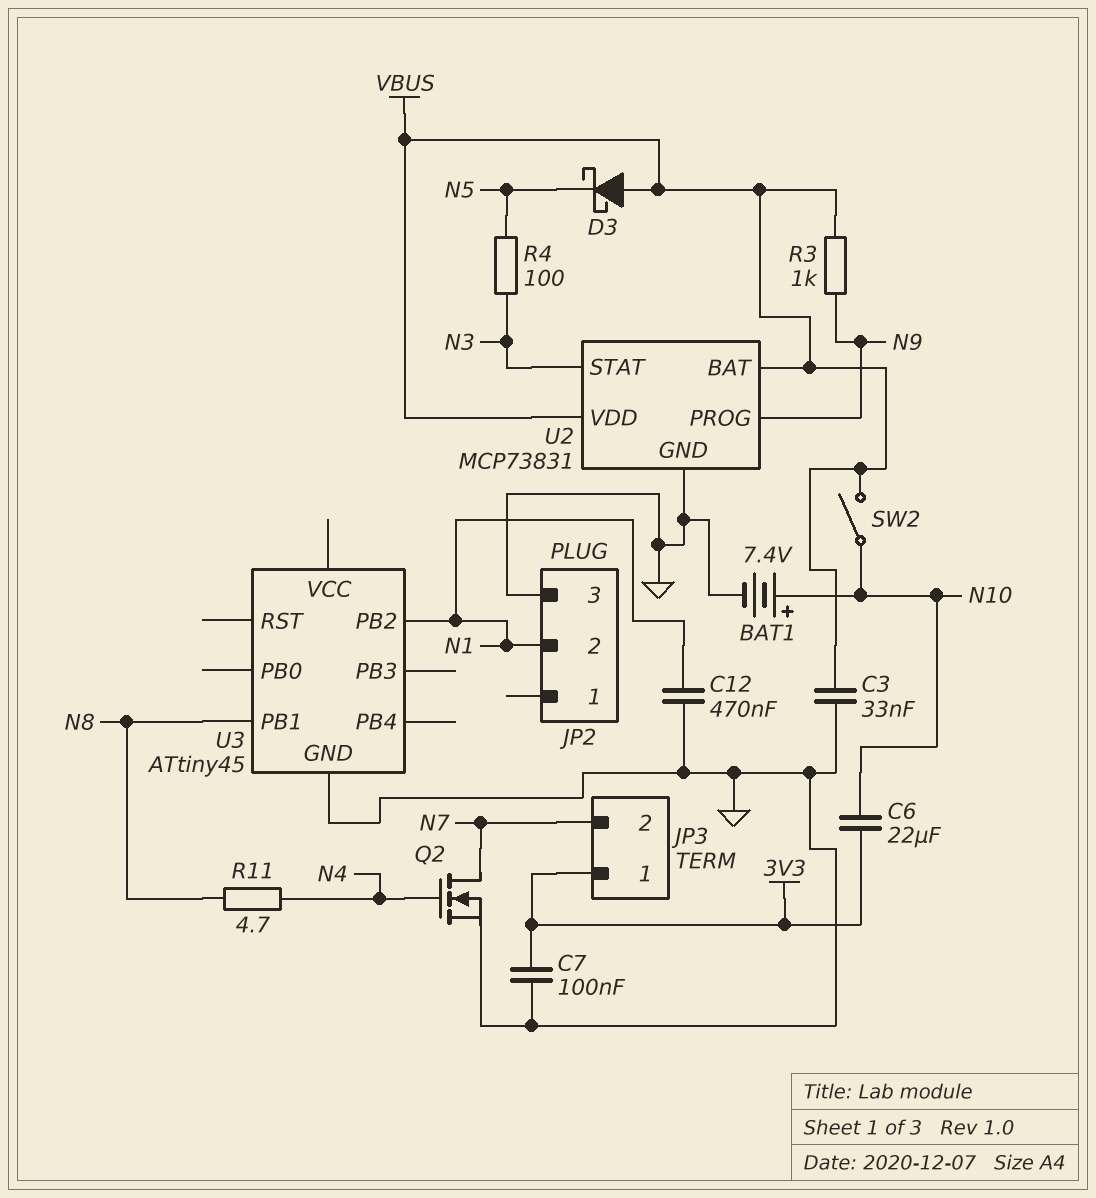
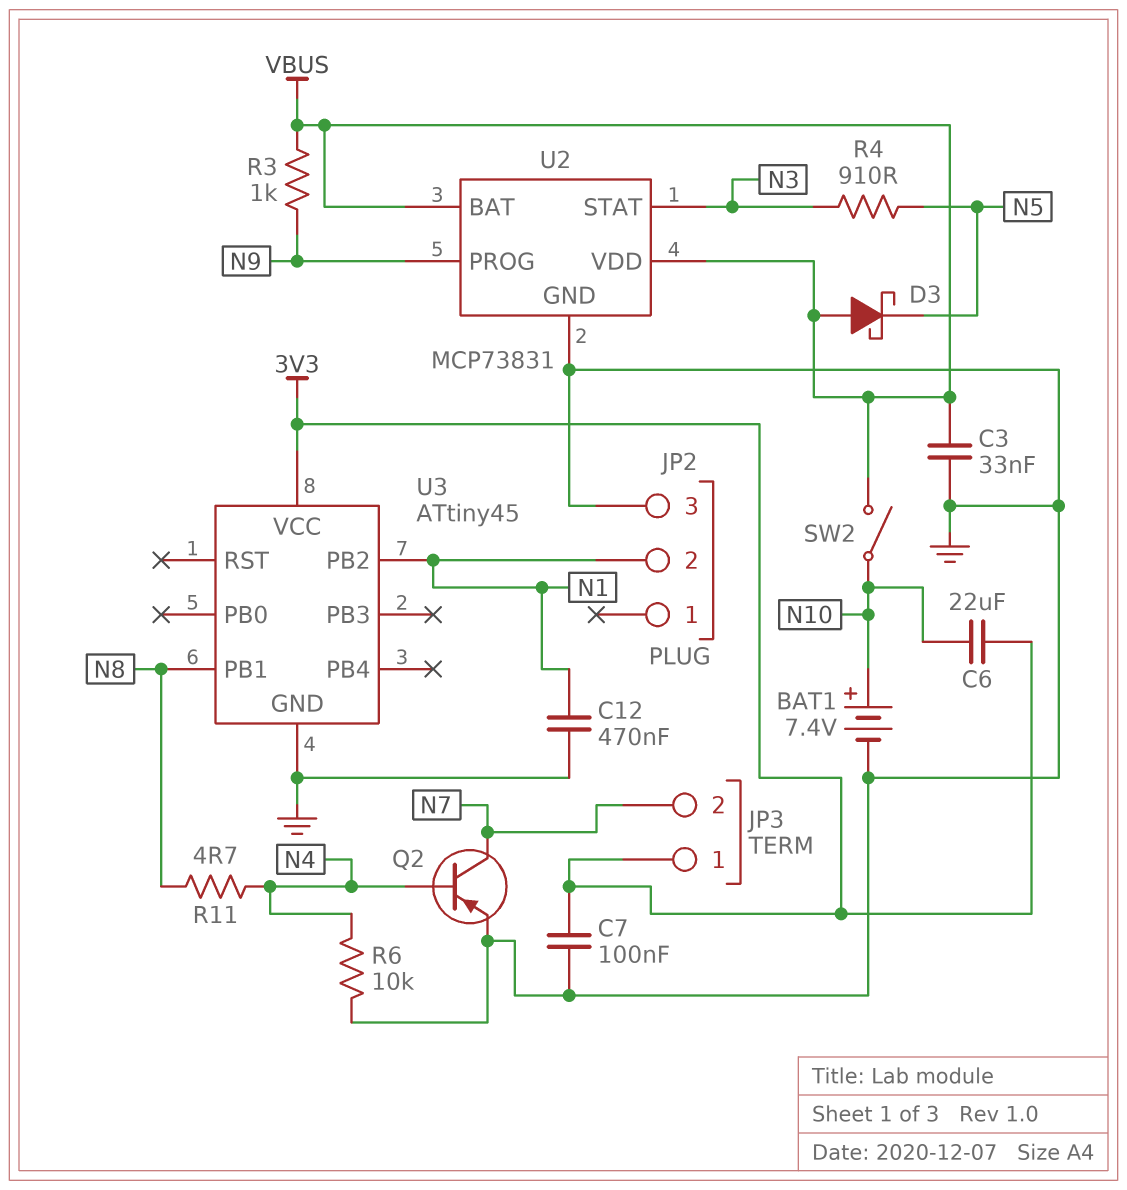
Q2: NMOS (G N4, D N7, S GND) -> PNP (B N4, C N7, E GND)
R4: 100 (N3, N5) -> 910 (N3, N5)
R6: none -> 10k (GND, N4)
U3 pin VCC: none -> 3V3

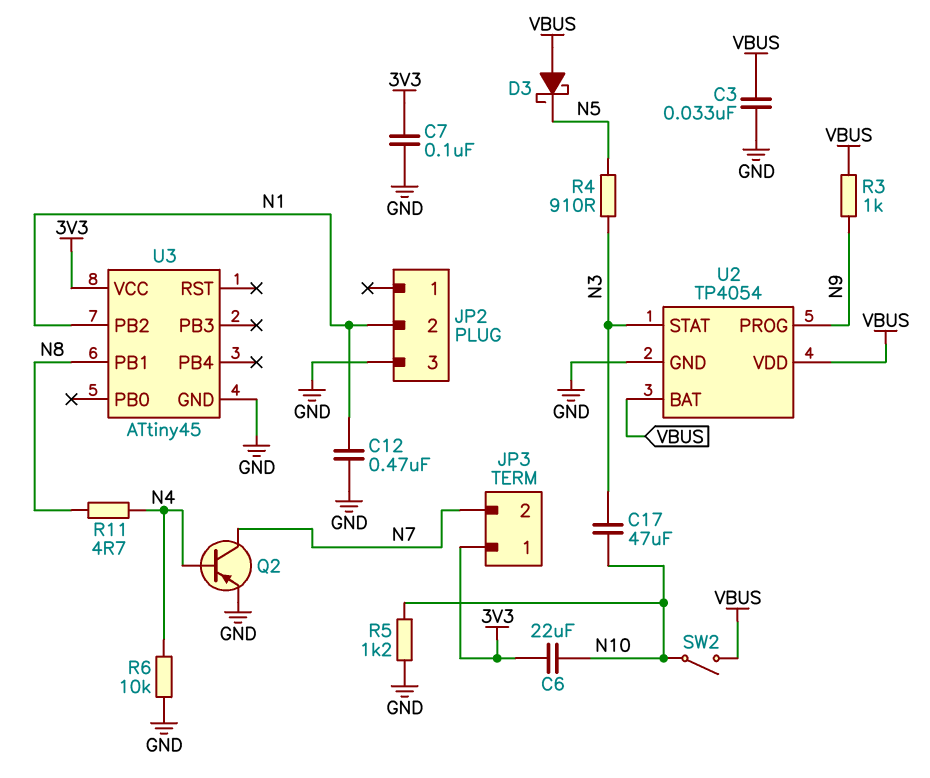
BAT1: 7.4V (plus N10, minus GND) -> none
C17: none -> 47uF (N3, N10)
R5: none -> 1.2k (GND, N10)
U2: MCP73831 -> TP4054

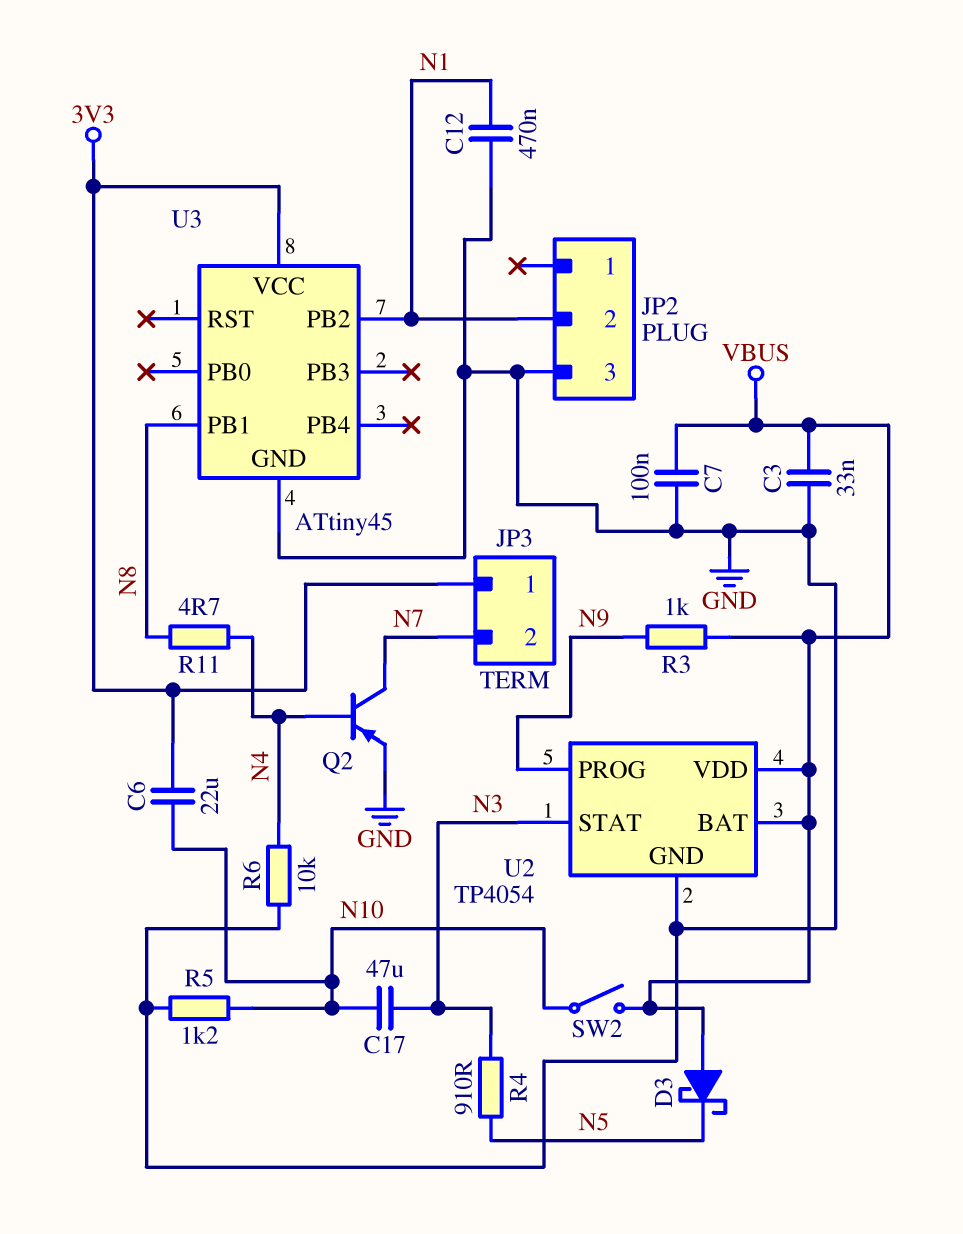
C7: 100nF (3V3, GND) -> 100nF (GND, VBUS)

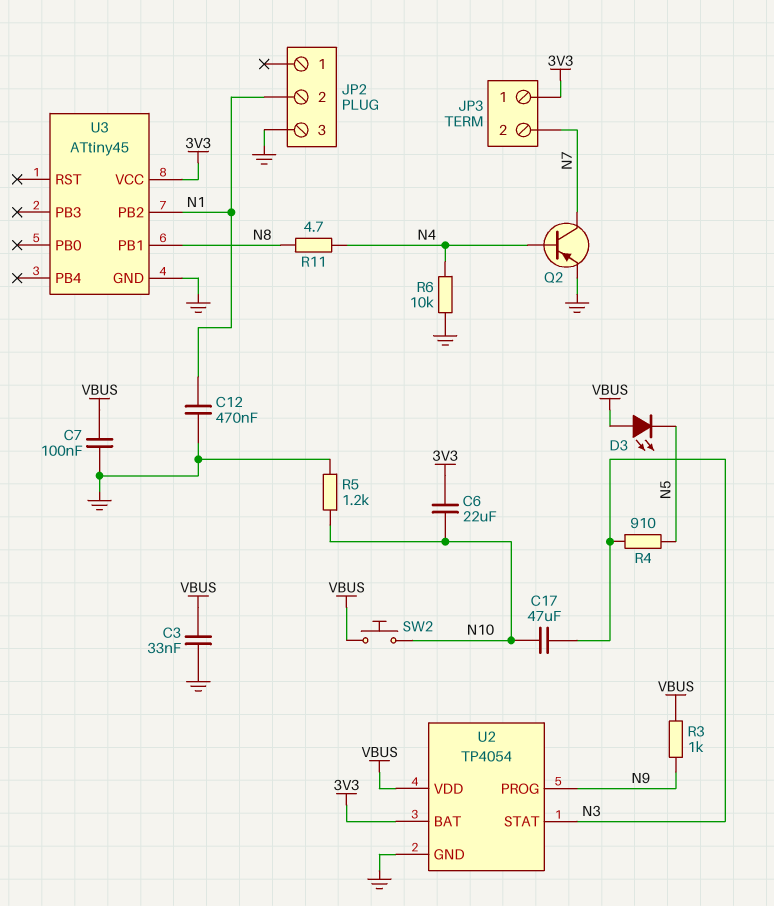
D3: schottky (A VBUS, K N5) -> LED (A VBUS, K N5)
SW2: switch (N10, VBUS) -> button (N10, VBUS)
U2 pin BAT: VBUS -> 3V3

